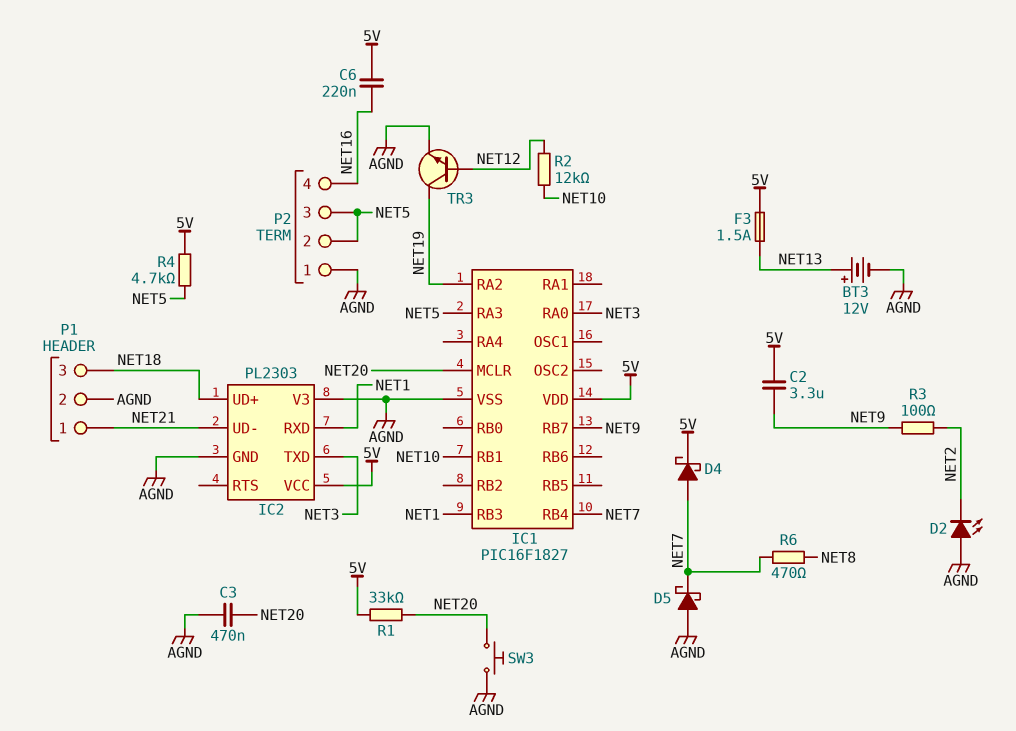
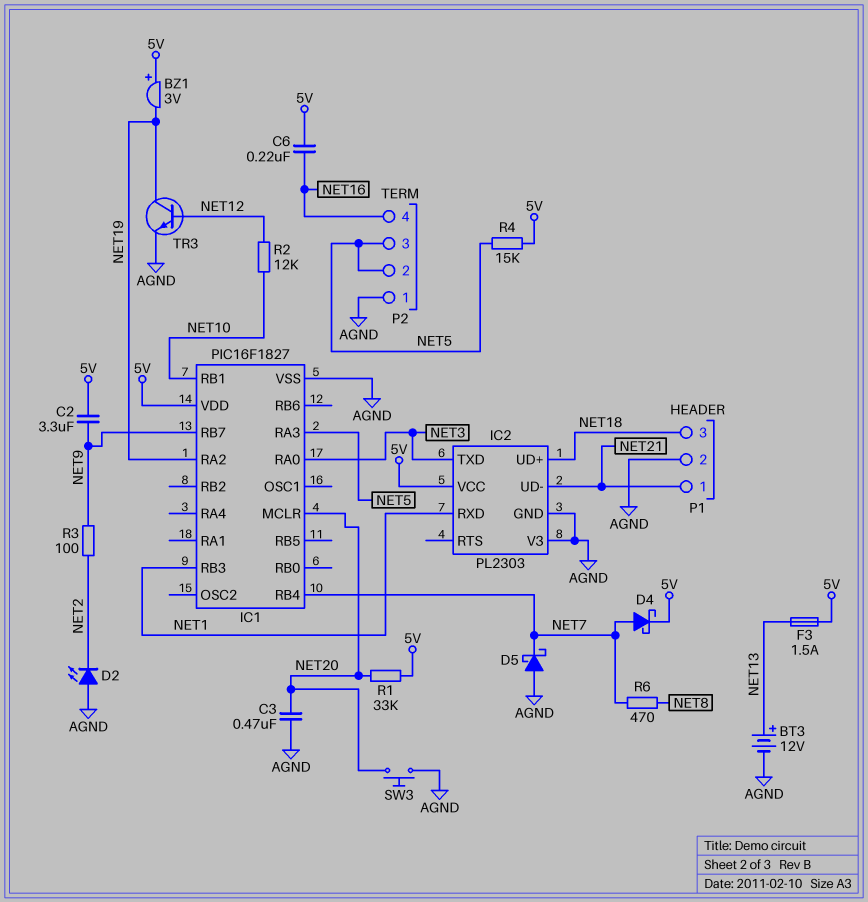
BZ1: none -> buzzer 3V (plus 5V, minus NET19)
R4: 4.7k (5V, NET5) -> 15k (5V, NET5)

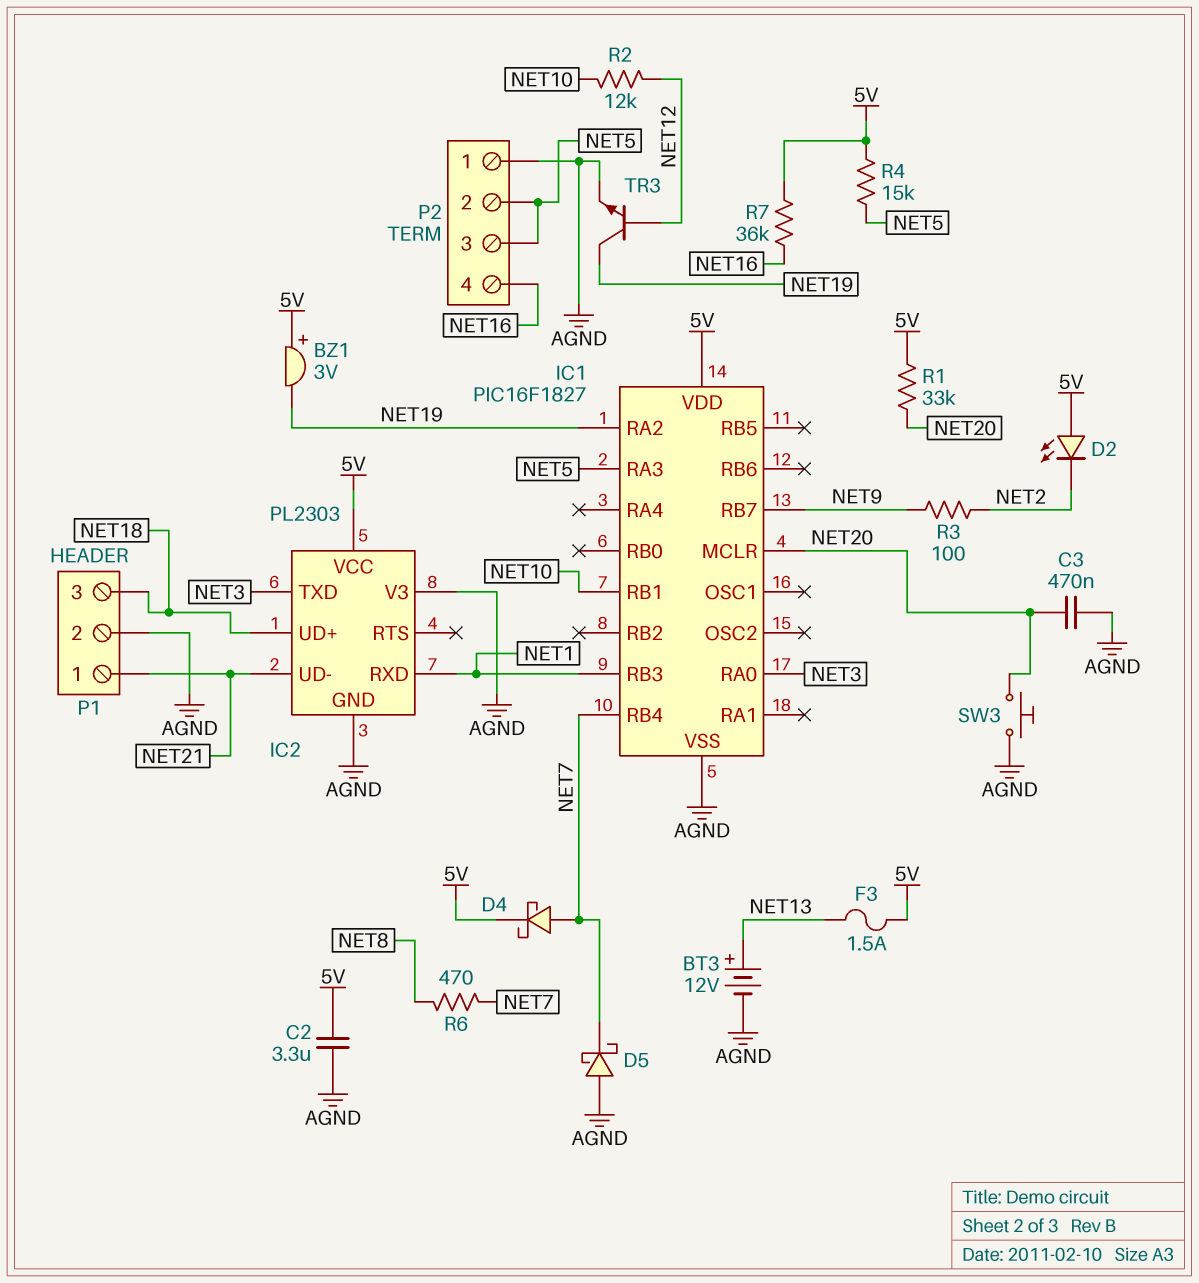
C2: 3.3uF (5V, NET9) -> 3.3uF (5V, AGND)
C6: 220nF (5V, NET16) -> none
D2: LED (A AGND, K NET2) -> LED (A 5V, K NET2)
R7: none -> 36k (5V, NET16)

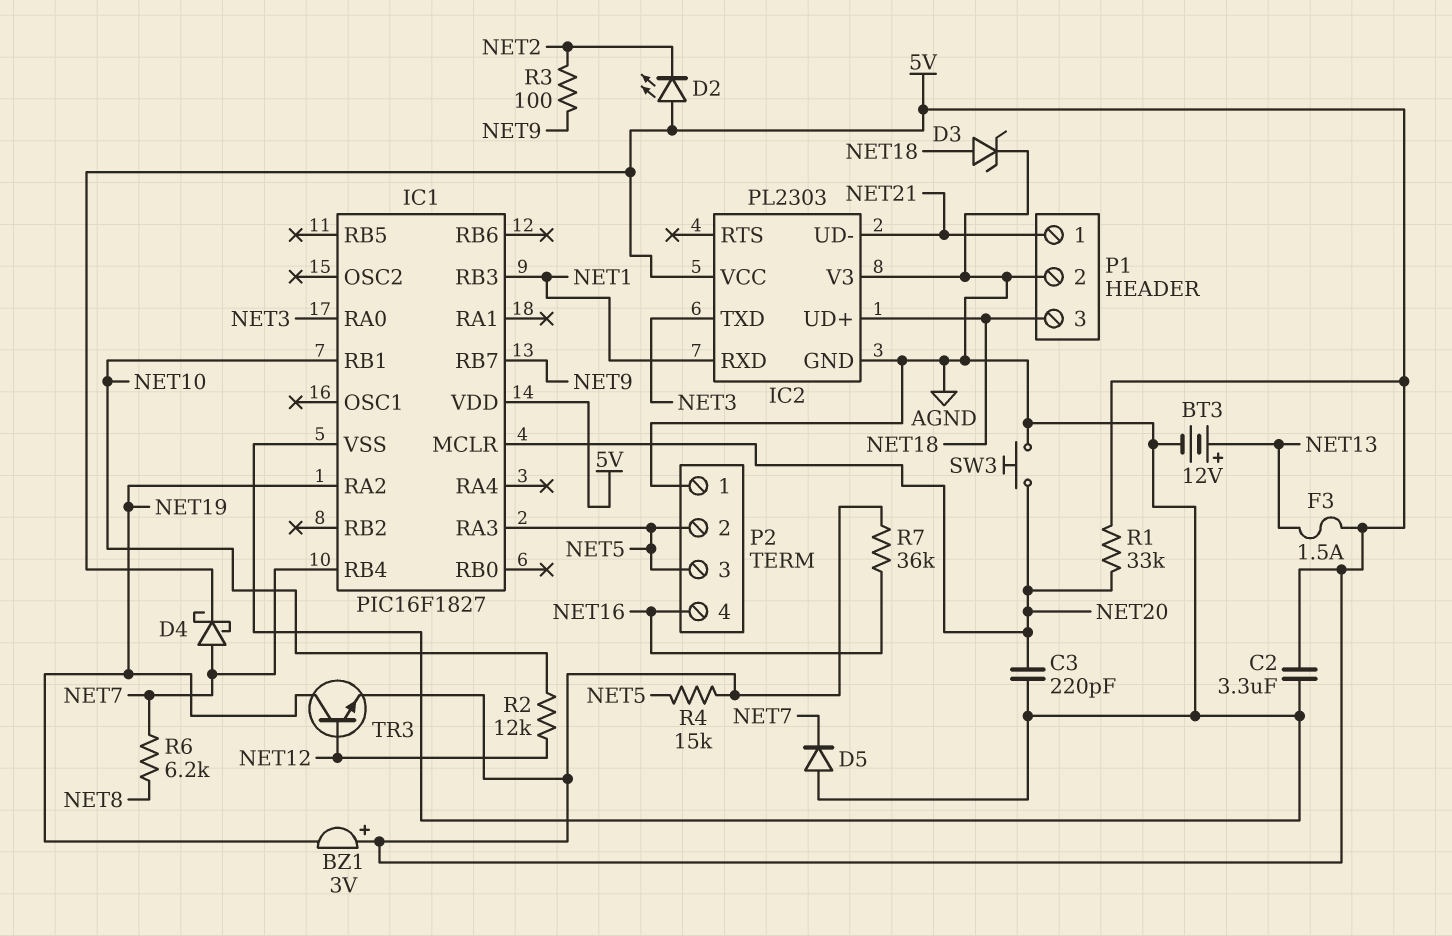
C3: 470nF (AGND, NET20) -> 220pF (AGND, NET20)
D3: none -> zener (A NET18, K AGND)
D5: schottky (A AGND, K NET7) -> diode (A AGND, K NET7)
R6: 470 (NET7, NET8) -> 6.2k (NET7, NET8)
TR3: NPN (B NET12, C NET19, E AGND) -> NPN (B NET12, C NET19, E 5V)

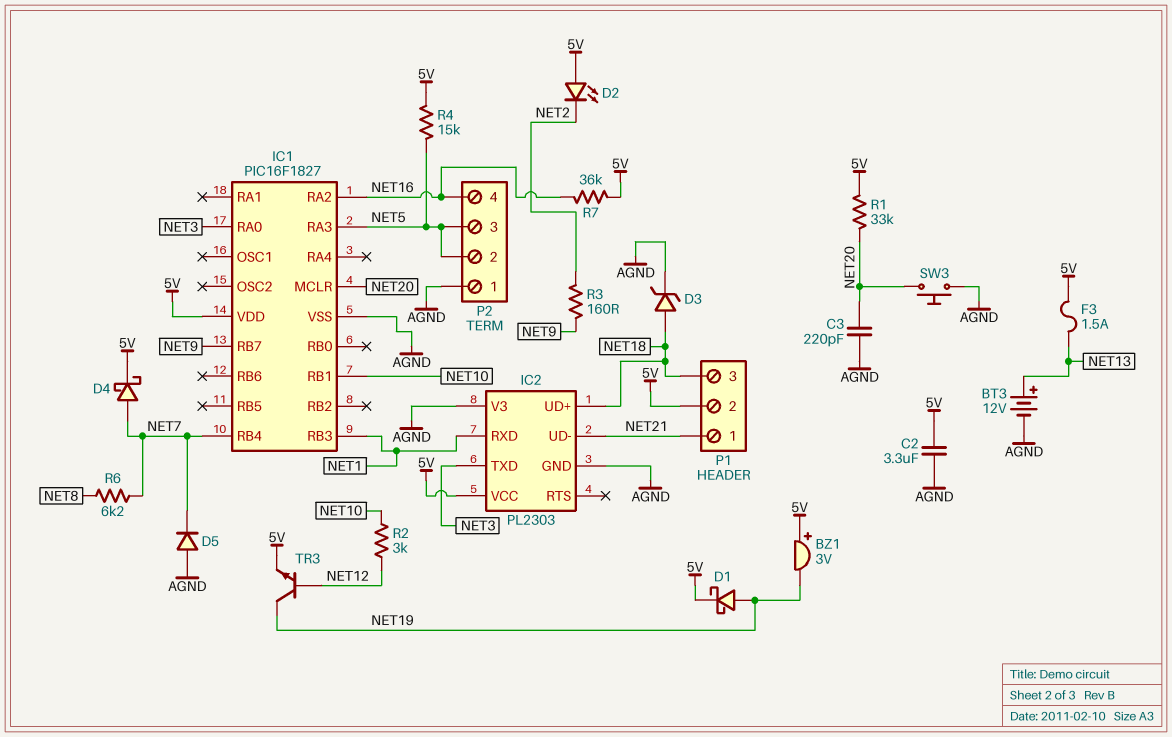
D1: none -> schottky (A NET19, K 5V)
IC1 pin RA2: NET19 -> NET16
P1 pin 2: AGND -> 5V
R2: 12k (NET10, NET12) -> 3k (NET10, NET12)
R3: 100 (NET2, NET9) -> 160 (NET2, NET9)

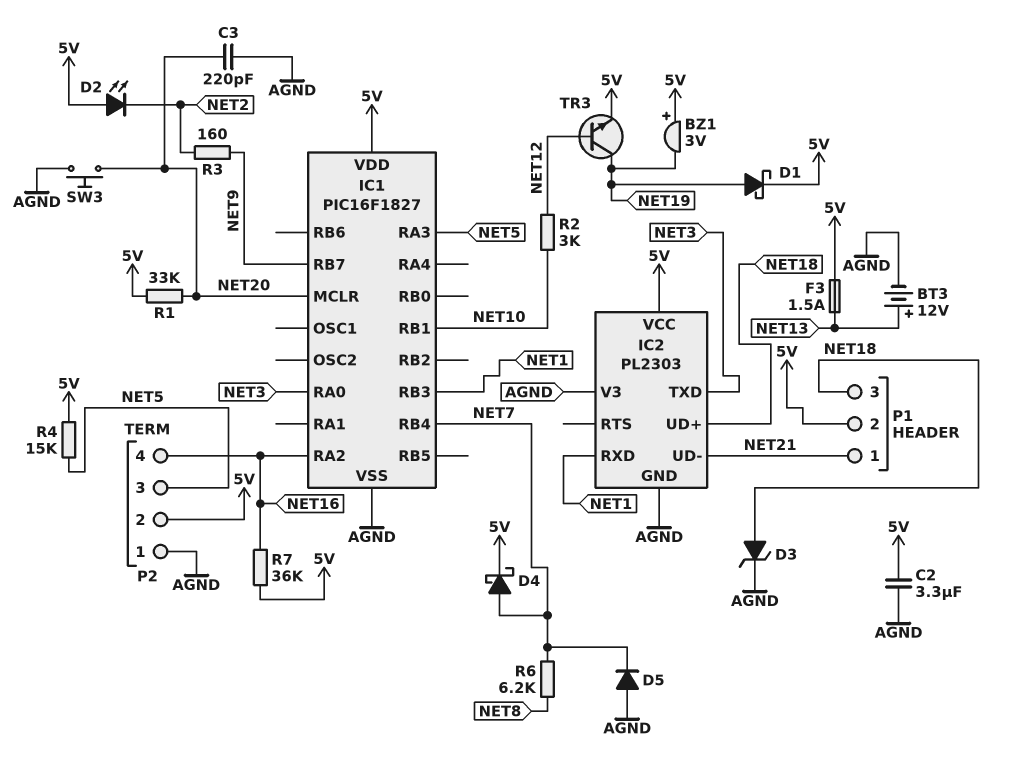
P2 pin 2: NET5 -> 5V

